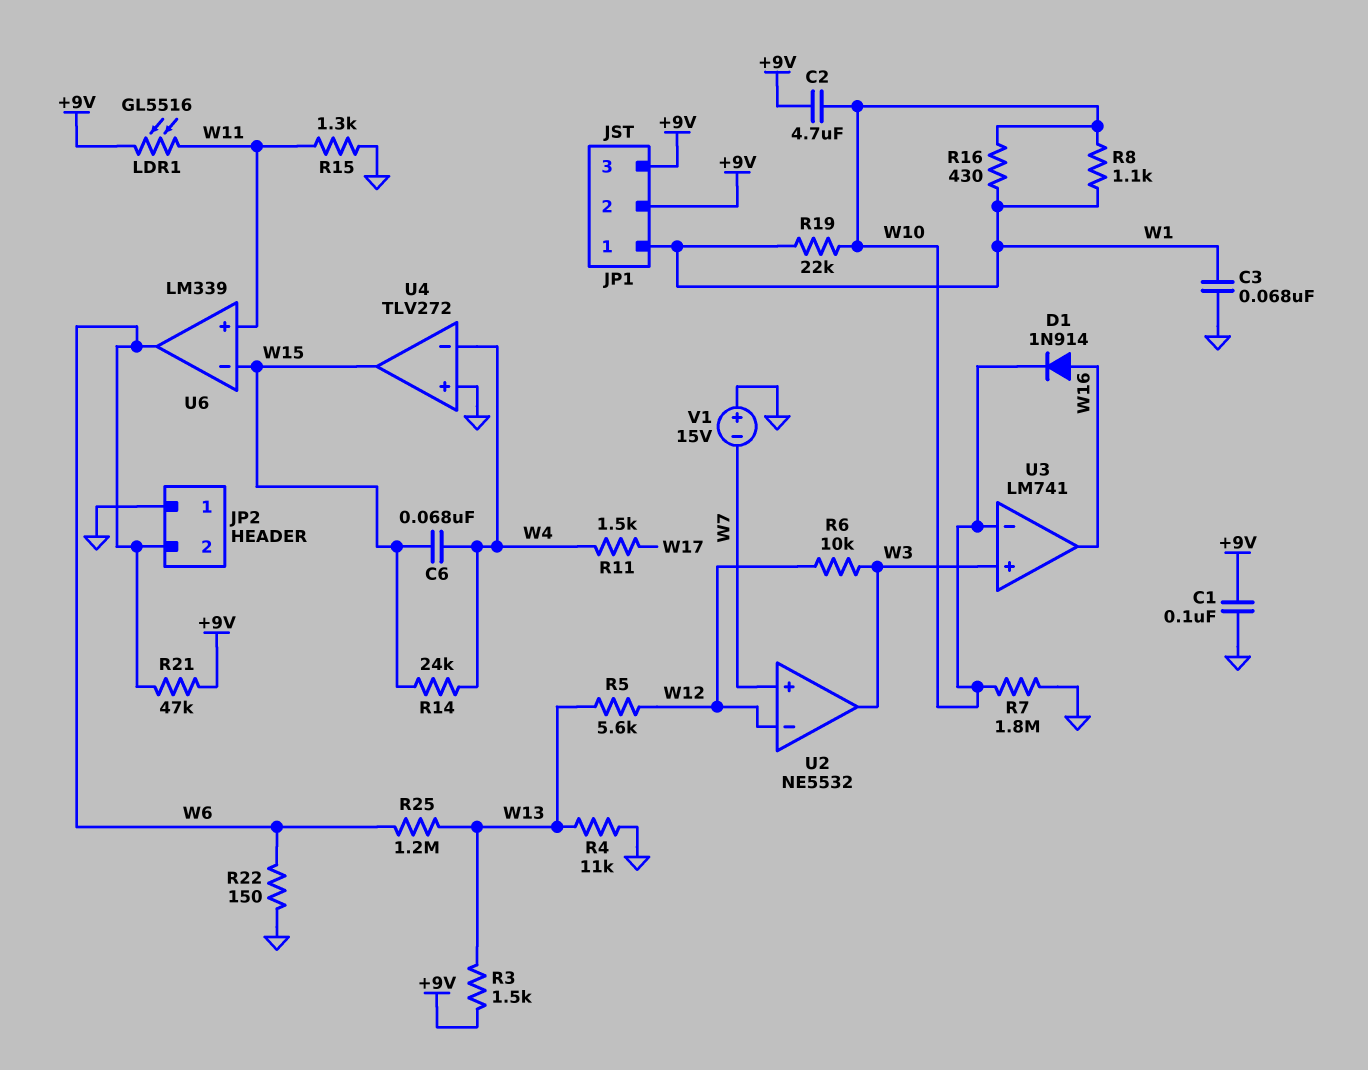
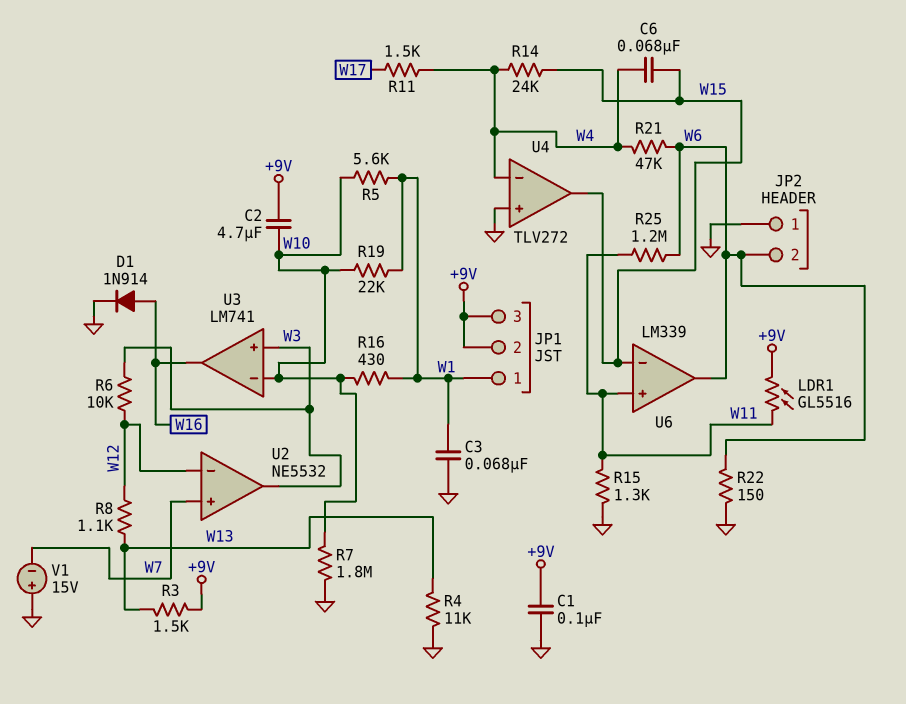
D1: diode 1N914 (A W16, K W10) -> diode 1N914 (A W16, K GND)
R5: 5.6k (W12, W13) -> 5.6k (W1, W10)
R8: 1.1k (W1, W10) -> 1.1k (W12, W13)
R21: 47k (+9V, W6) -> 47k (W4, W6)
R25: 1.2M (W6, W13) -> 1.2M (W6, W11)

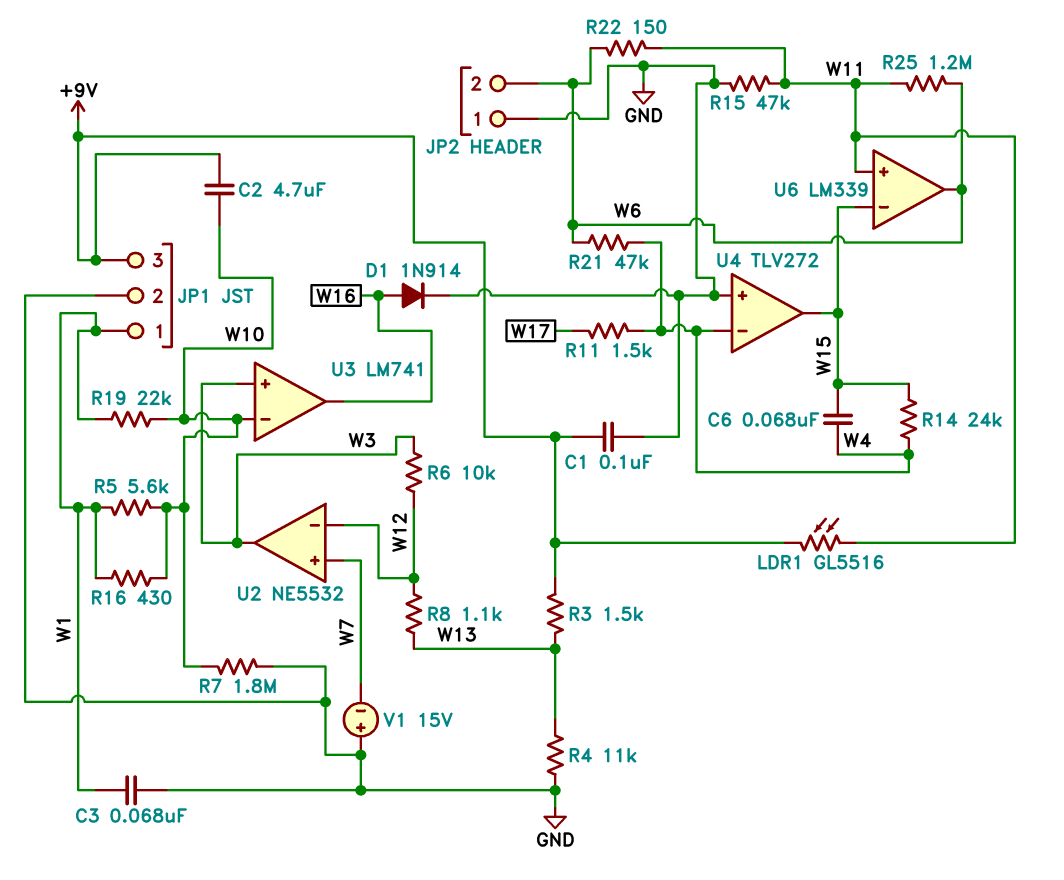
JP1 pin 2: +9V -> GND
R15: 1.3k (GND, W11) -> 47k (GND, W11)
R22: 150 (GND, W6) -> 150 (W6, W11)

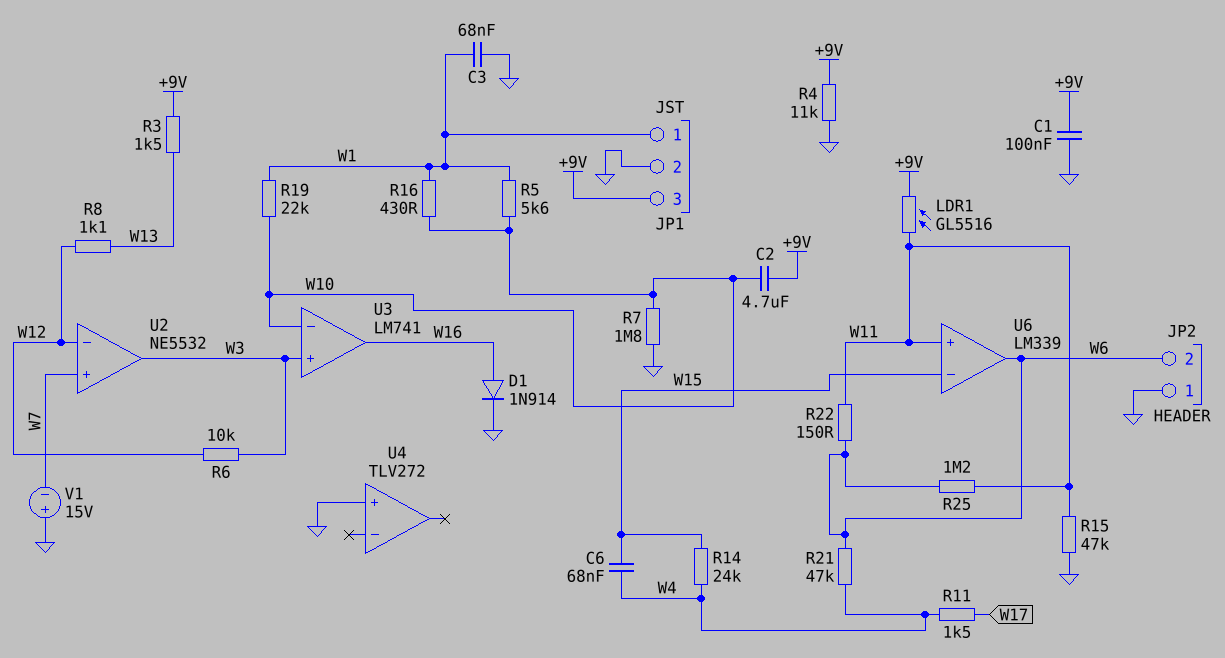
R4: 11k (GND, W13) -> 11k (+9V, GND)
U4 pin in-: W4 -> none
U4 pin out: W15 -> none

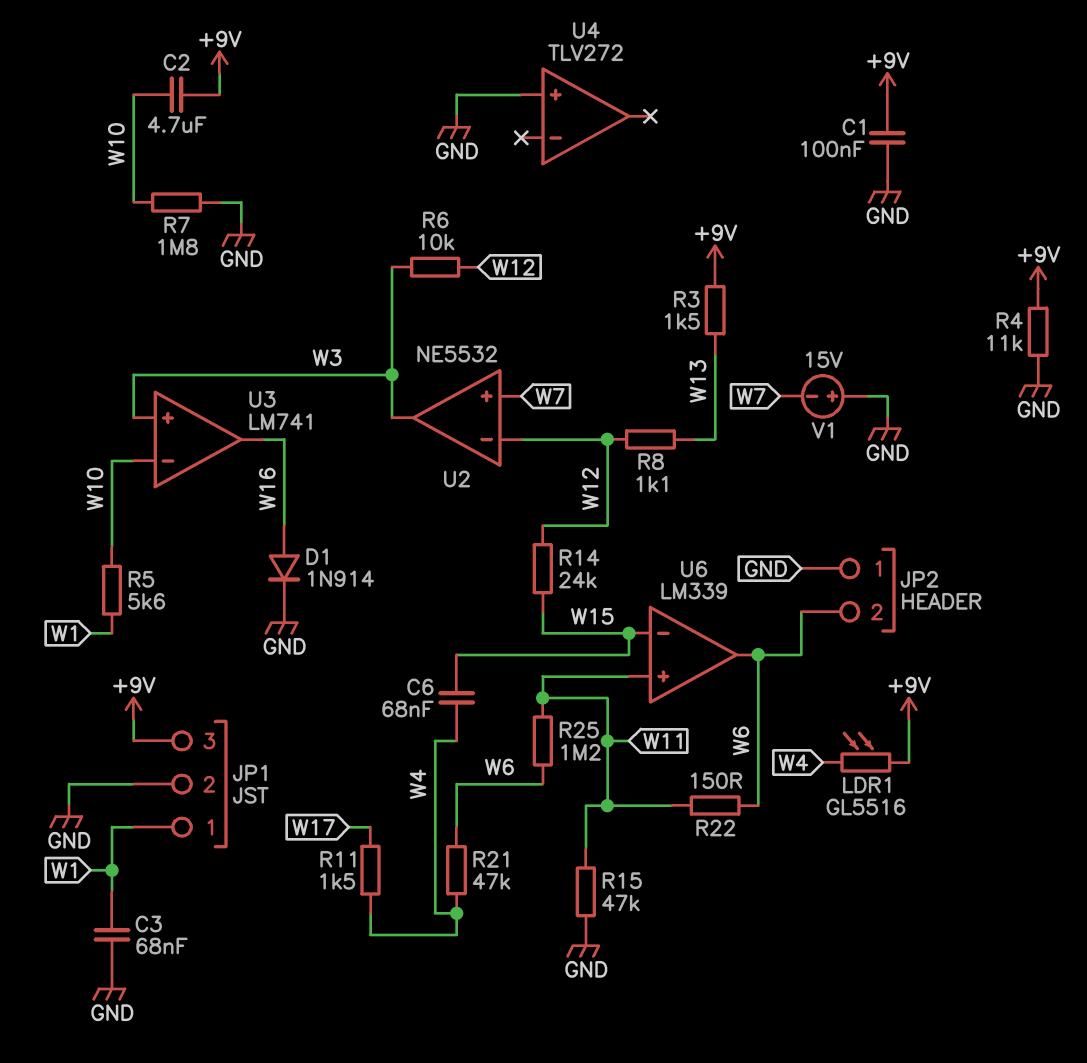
LDR1: GL5516 (+9V, W11) -> GL5516 (+9V, W4)
R14: 24k (W4, W15) -> 24k (W12, W15)
R16: 430 (W1, W10) -> none
R19: 22k (W1, W10) -> none

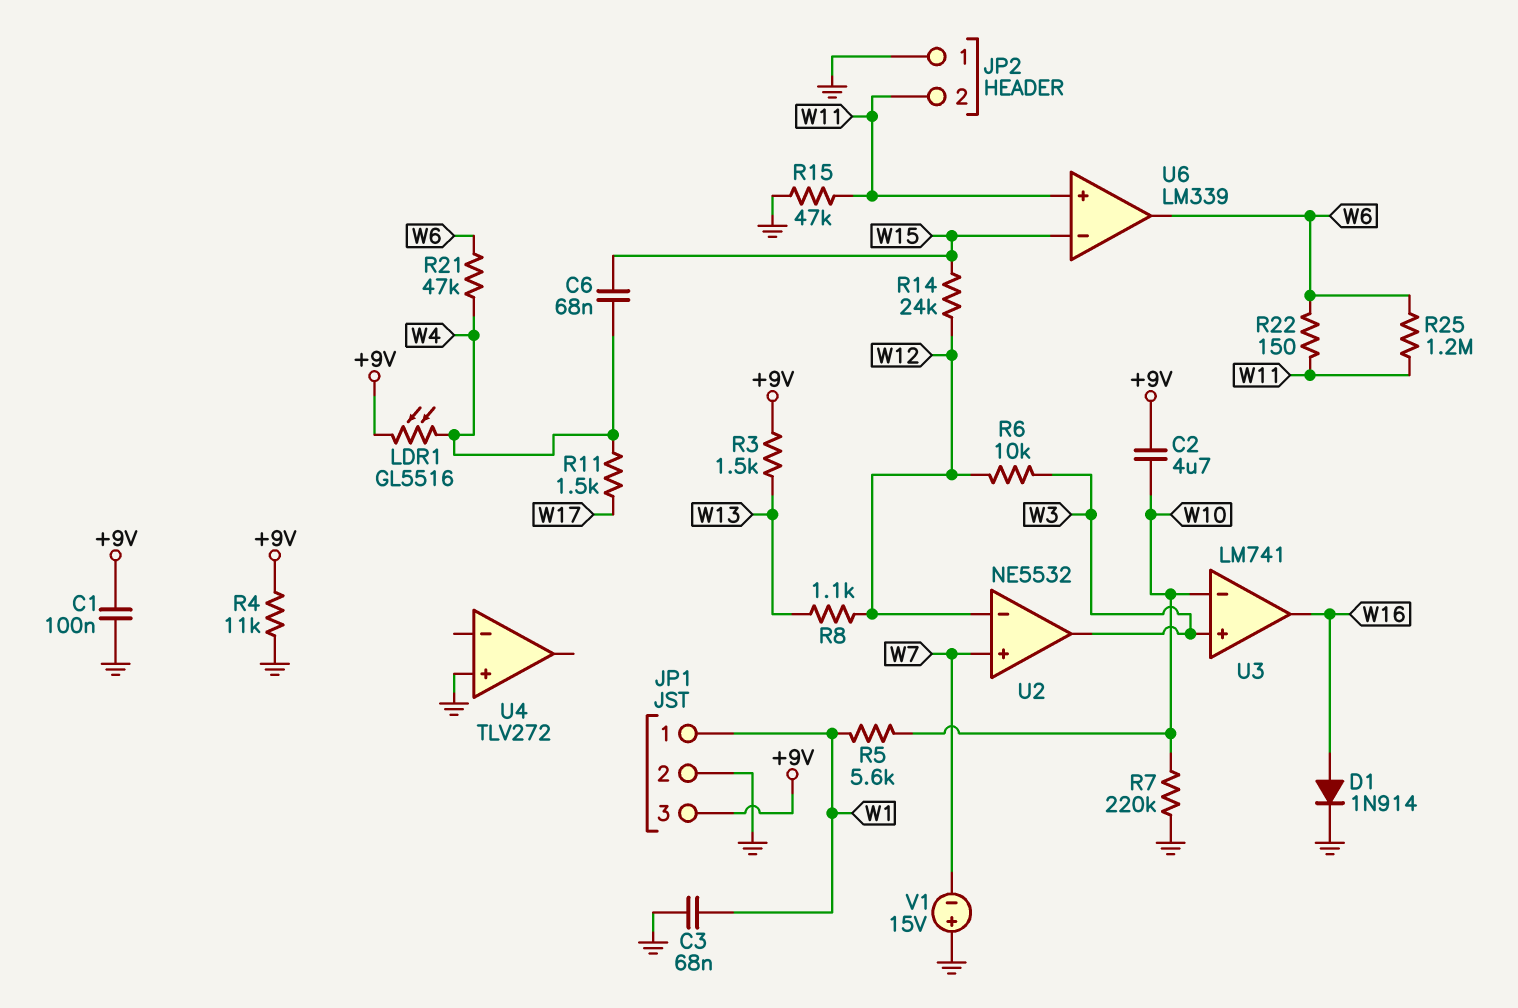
JP2 pin 2: W6 -> W11
R7: 1.8M (GND, W10) -> 220k (GND, W10)

